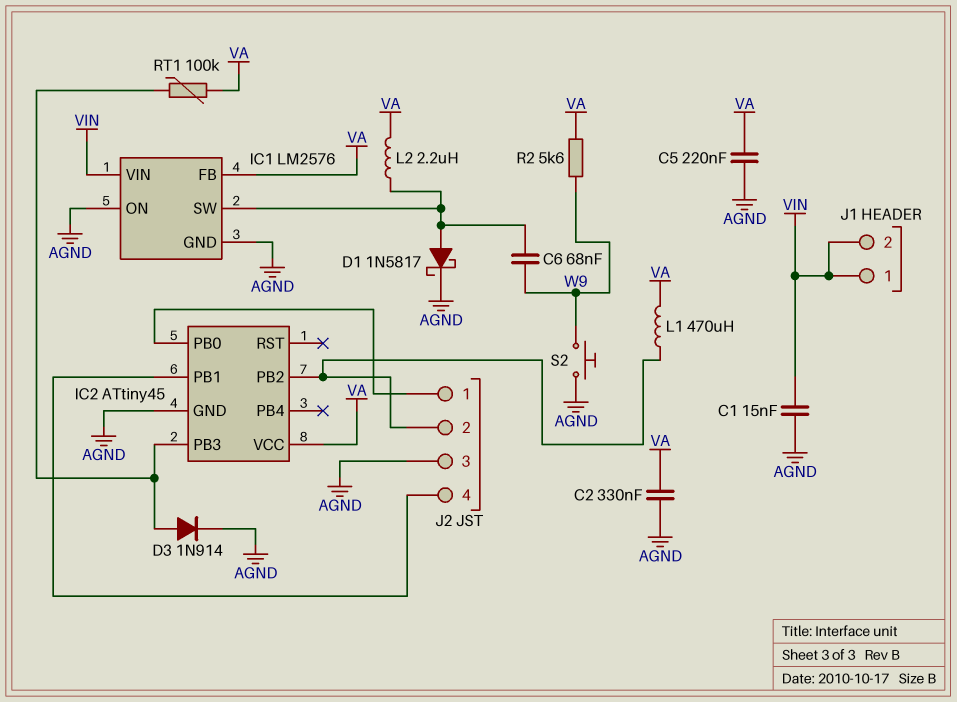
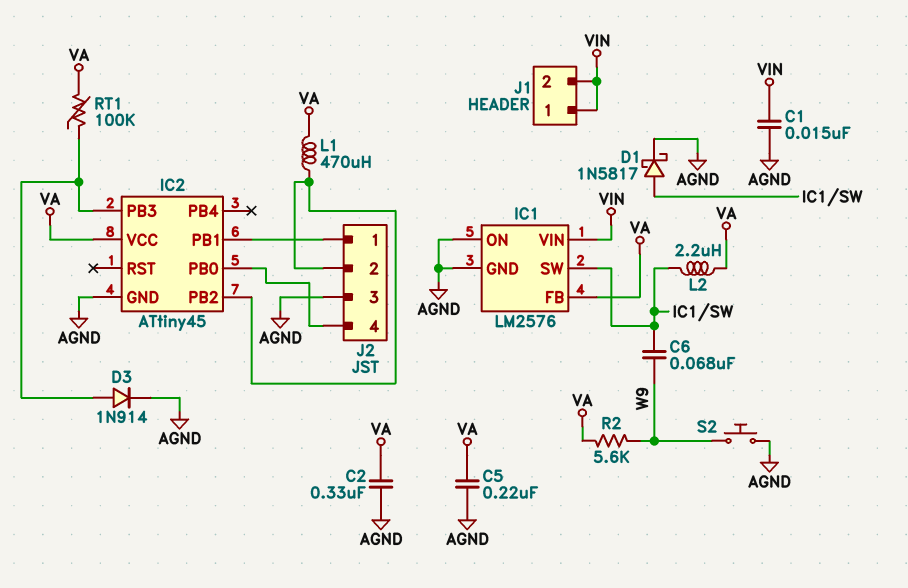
J2 pin 1: IC2/PB0 -> IC2/PB1
J2 pin 4: IC2/PB1 -> IC2/PB0

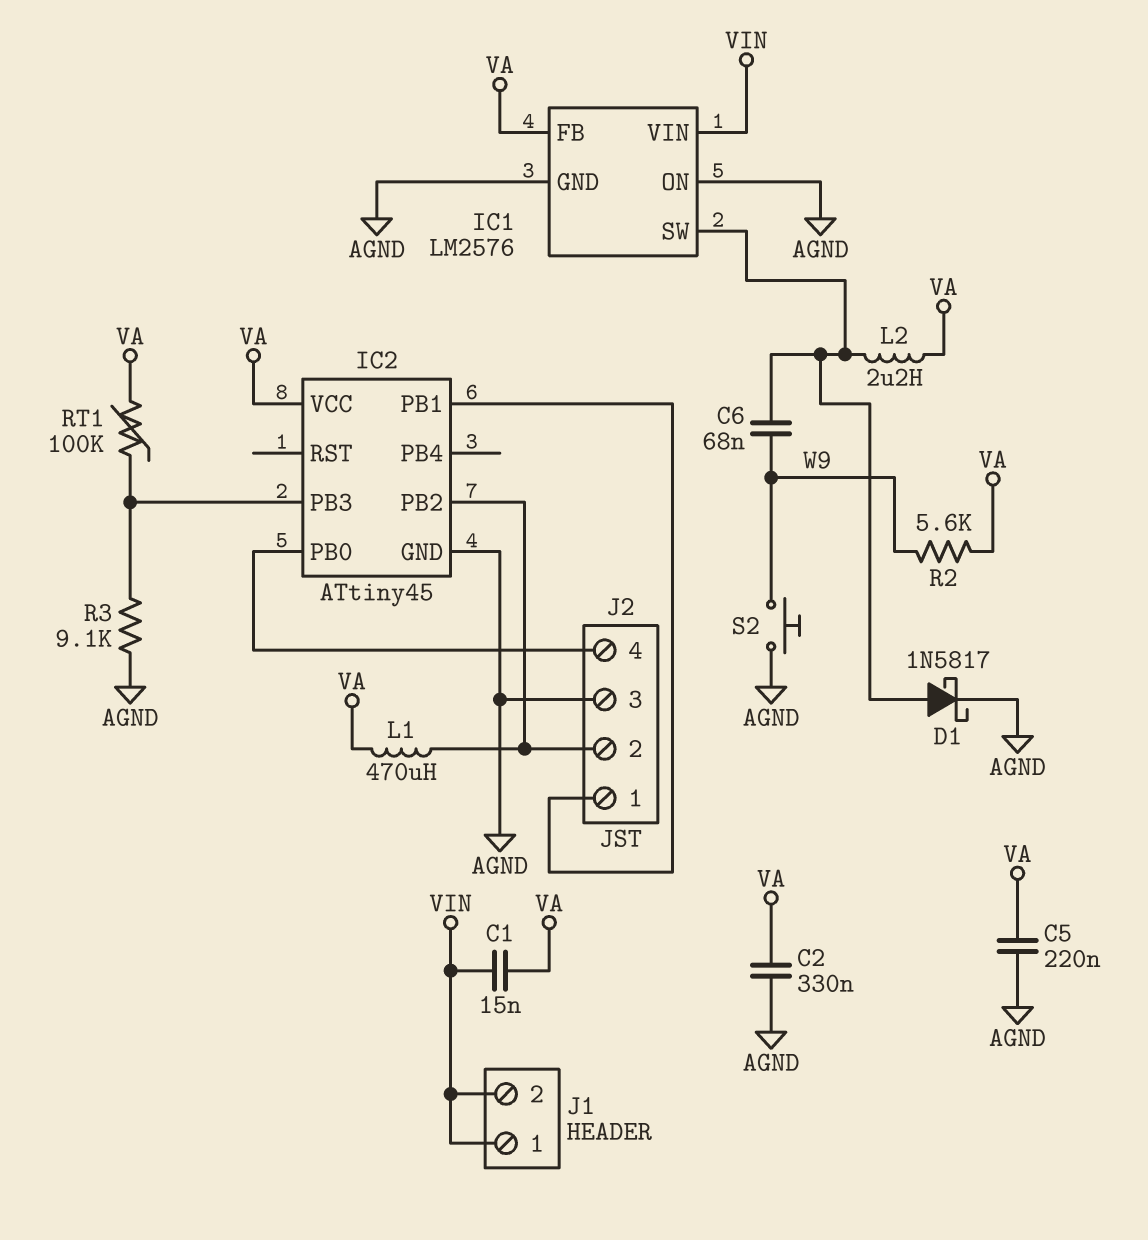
C1: 15nF (AGND, VIN) -> 15nF (VA, VIN)
D3: diode 1N914 (A IC2/PB3, K AGND) -> none
R3: none -> 9.1k (AGND, IC2/PB3)

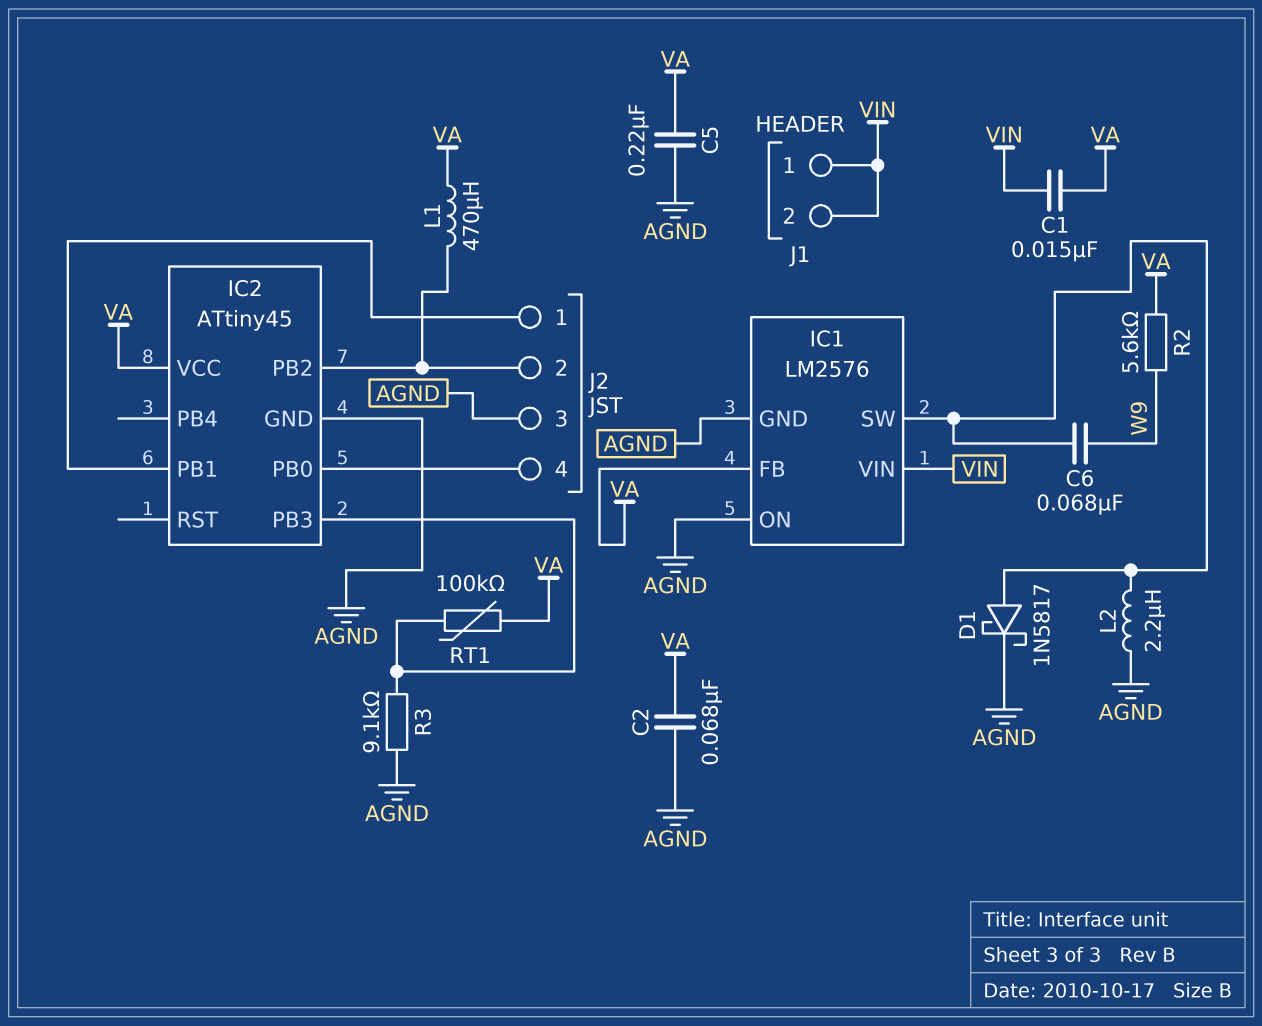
C2: 330nF (AGND, VA) -> 68nF (AGND, VA)
L2: 2.2uH (IC1/SW, VA) -> 2.2uH (AGND, IC1/SW)
S2: button (AGND, W9) -> none

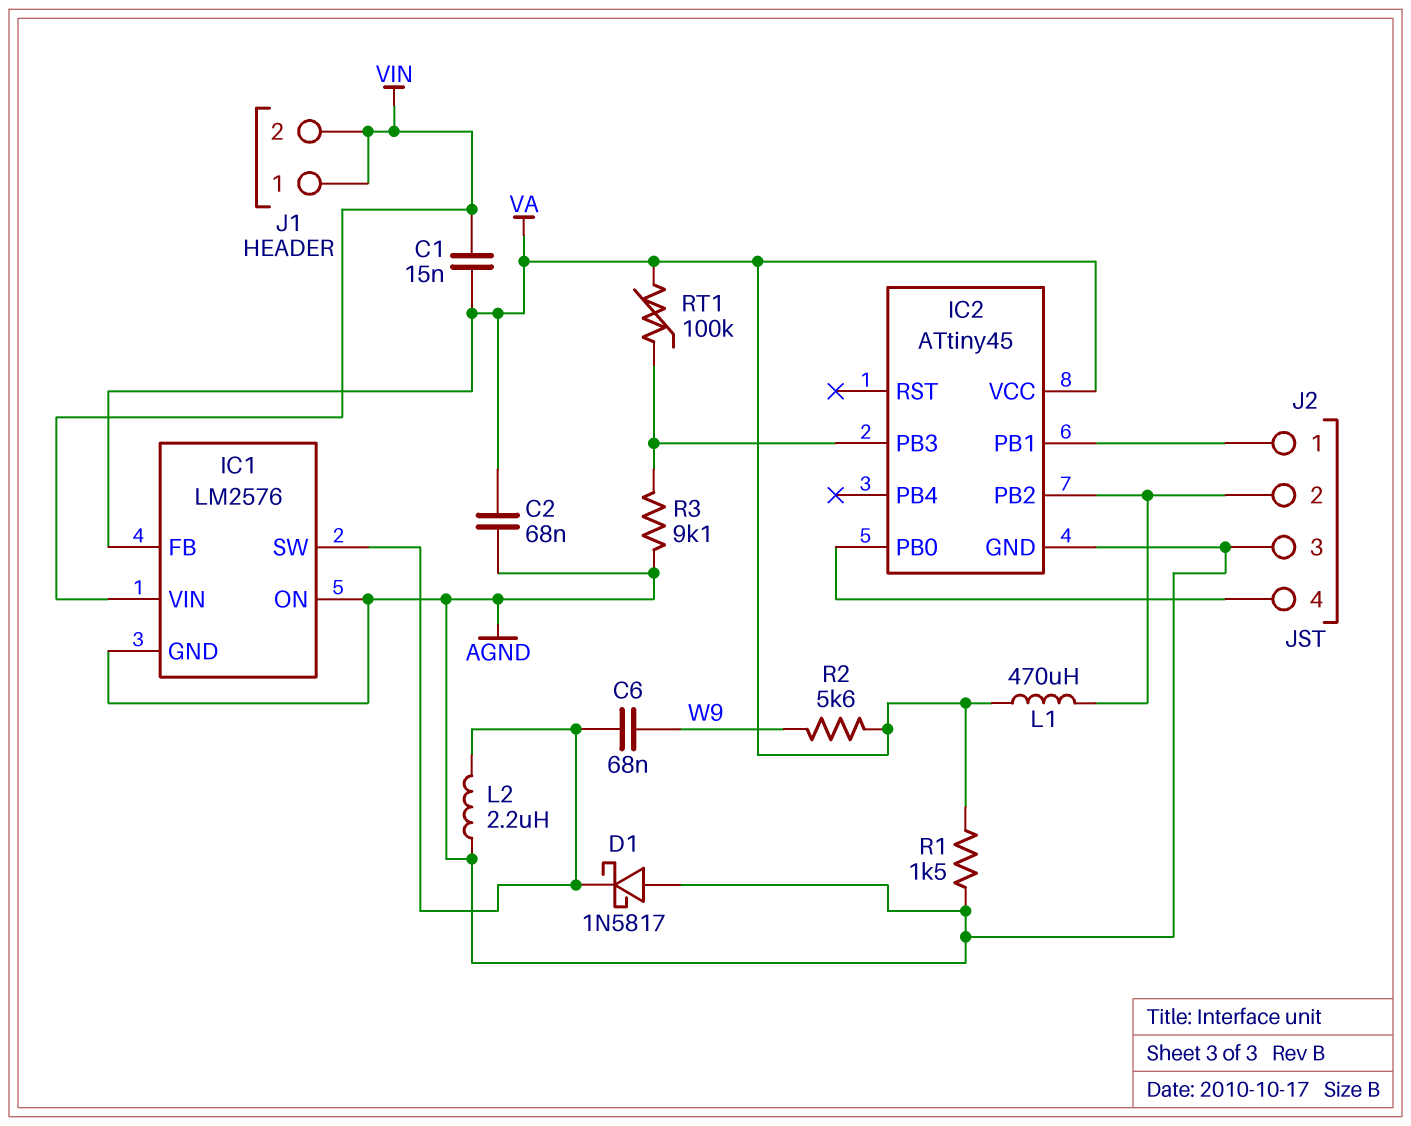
C5: 220nF (AGND, VA) -> none
D1: schottky 1N5817 (A IC1/SW, K AGND) -> schottky 1N5817 (A AGND, K IC1/SW)
R1: none -> 1.5k (AGND, VA)

